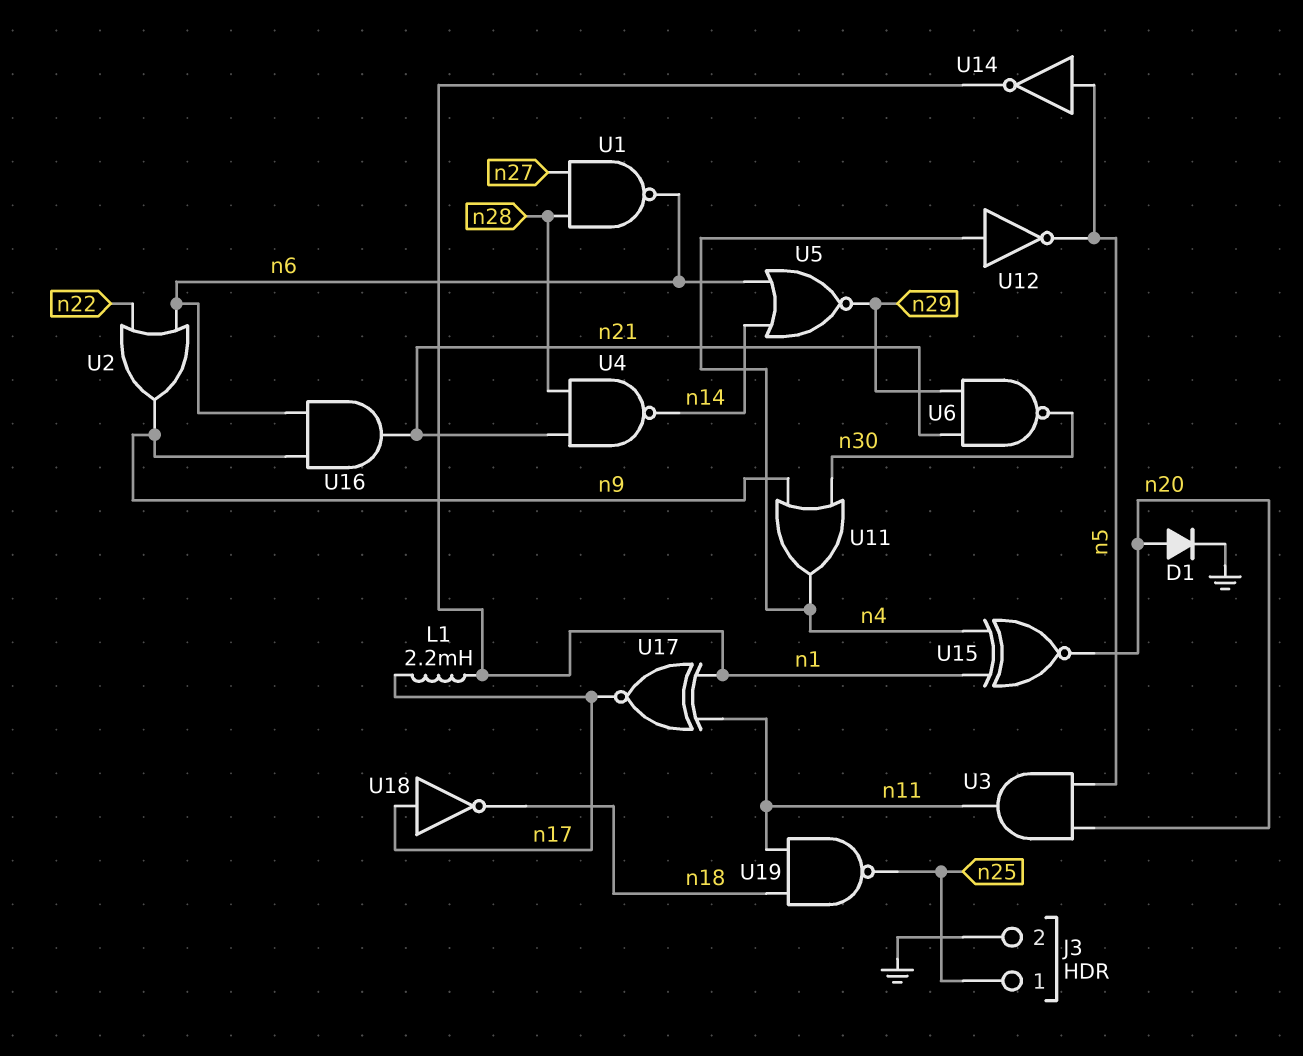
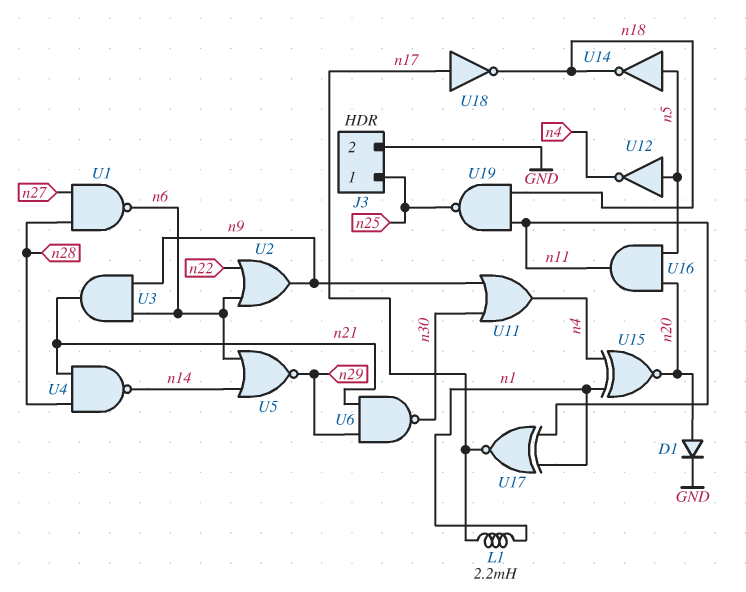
U3: AND (in n5, in n20, out n11) -> AND (in n6, in n9, out n21)
U12: NOT (in n4, out n5) -> NOT (in n5, out n4)
U14: NOT (in n5, out n1) -> NOT (in n5, out n18)
U16: AND (in n6, in n9, out n21) -> AND (in n5, in n20, out n11)

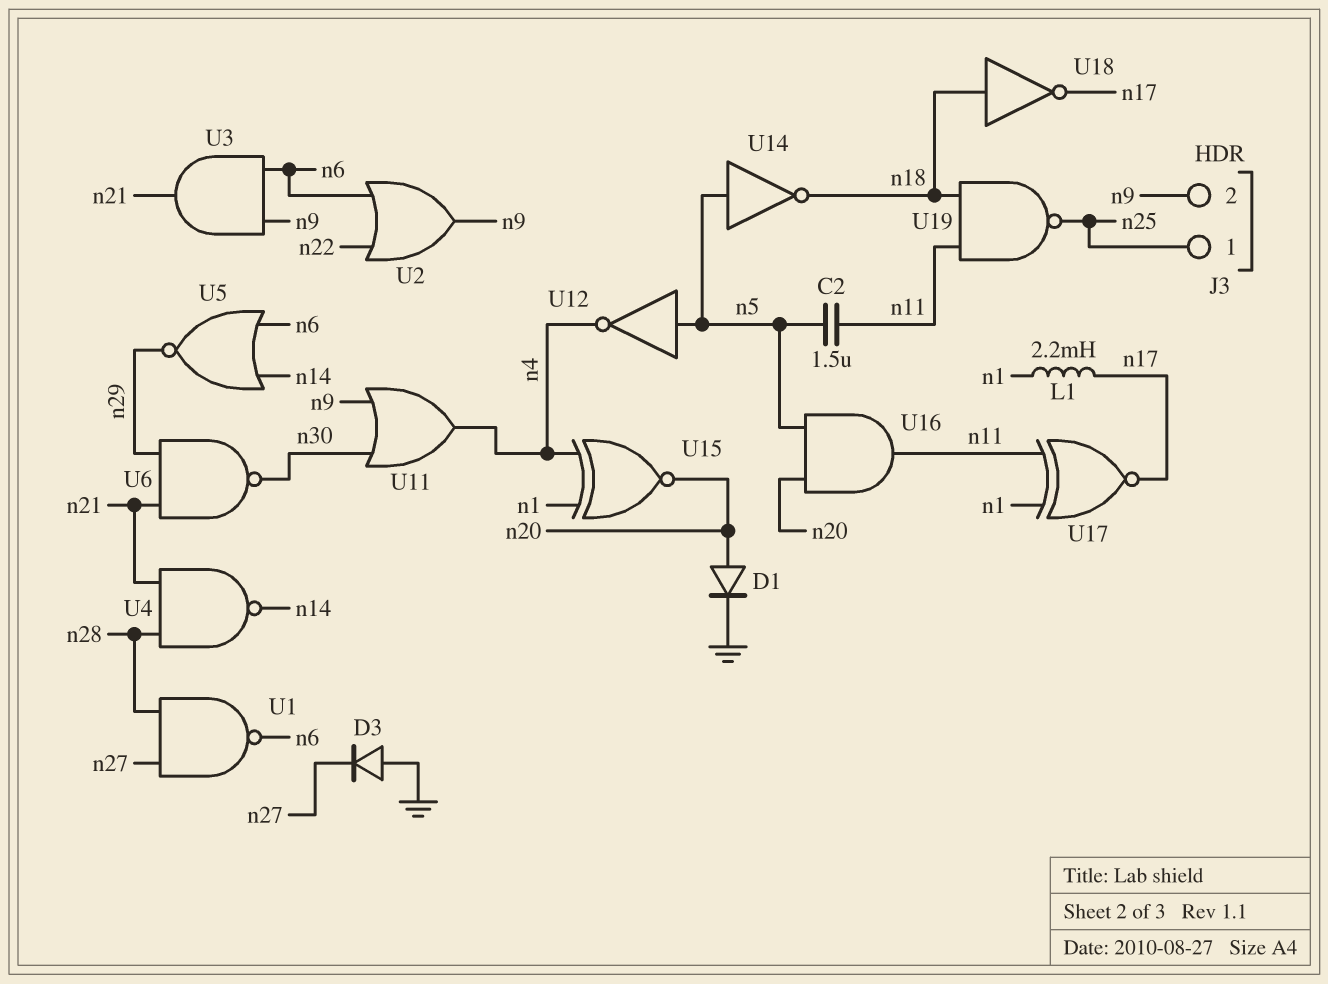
C2: none -> 1.5uF (n5, n11)
D3: none -> diode (A GND, K n27)
J3 pin 2: GND -> n9
U18: NOT (in n17, out n18) -> NOT (in n18, out n17)

